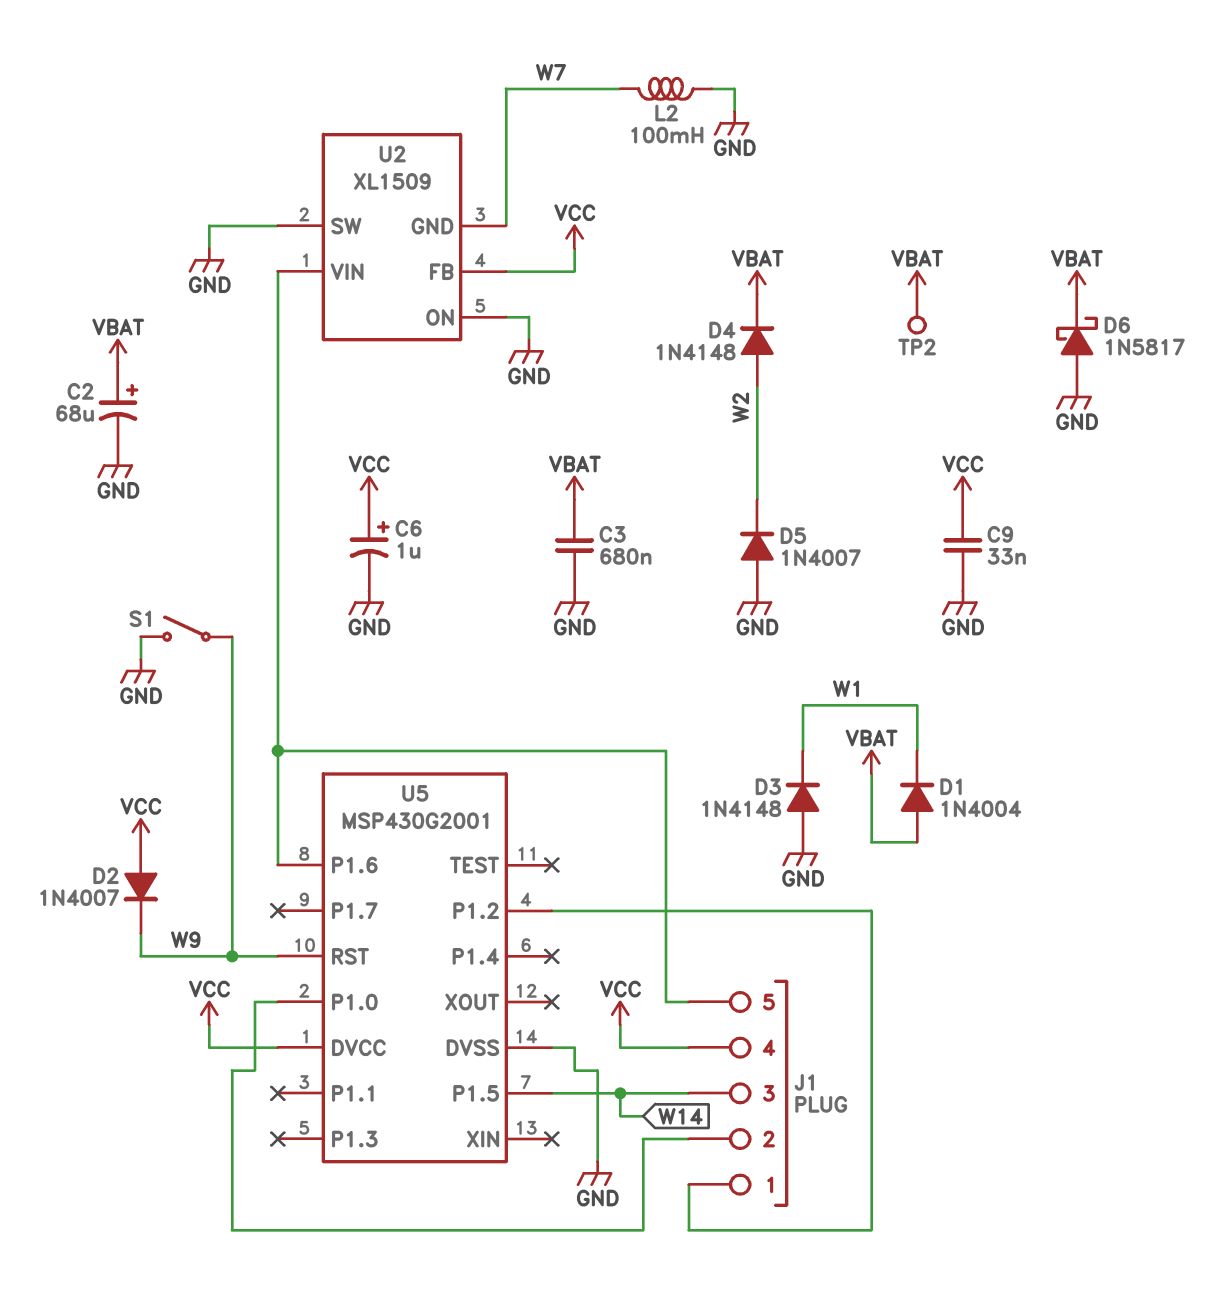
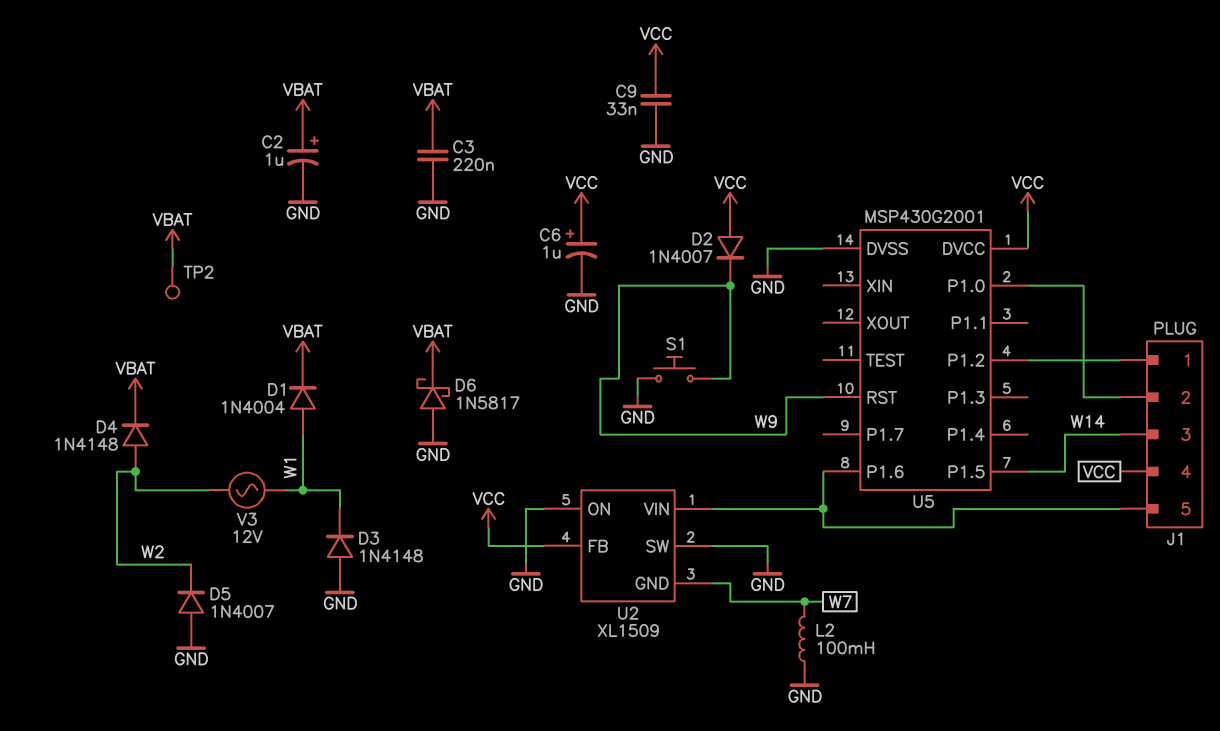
C2: 68uF (plus VBAT, minus GND) -> 1uF (plus VBAT, minus GND)
C3: 680nF (GND, VBAT) -> 220nF (GND, VBAT)
D1: diode 1N4004 (A VBAT, K W1) -> diode 1N4004 (A W1, K VBAT)
S1: switch (GND, W9) -> button (GND, W9)
V3: none -> AC 12V (W1, W2)

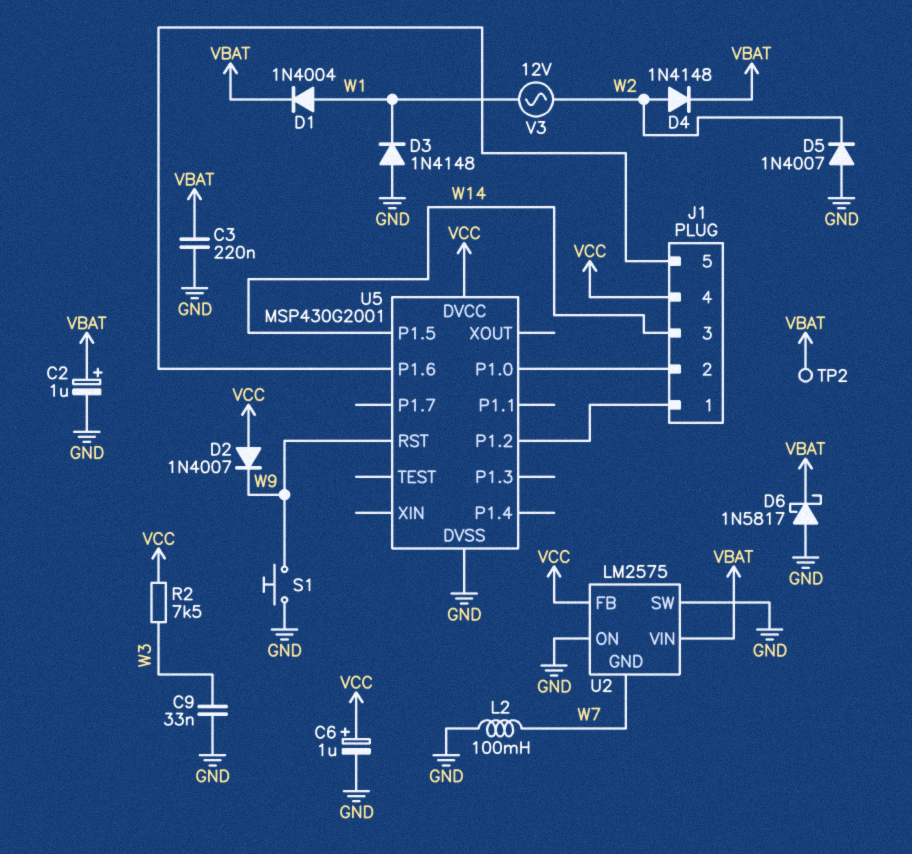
C9: 33nF (GND, VCC) -> 33nF (GND, W3)
R2: none -> 7.5k (VCC, W3)
U2: XL1509 -> LM2575
U2 pin VIN: J1/5 -> VBAT

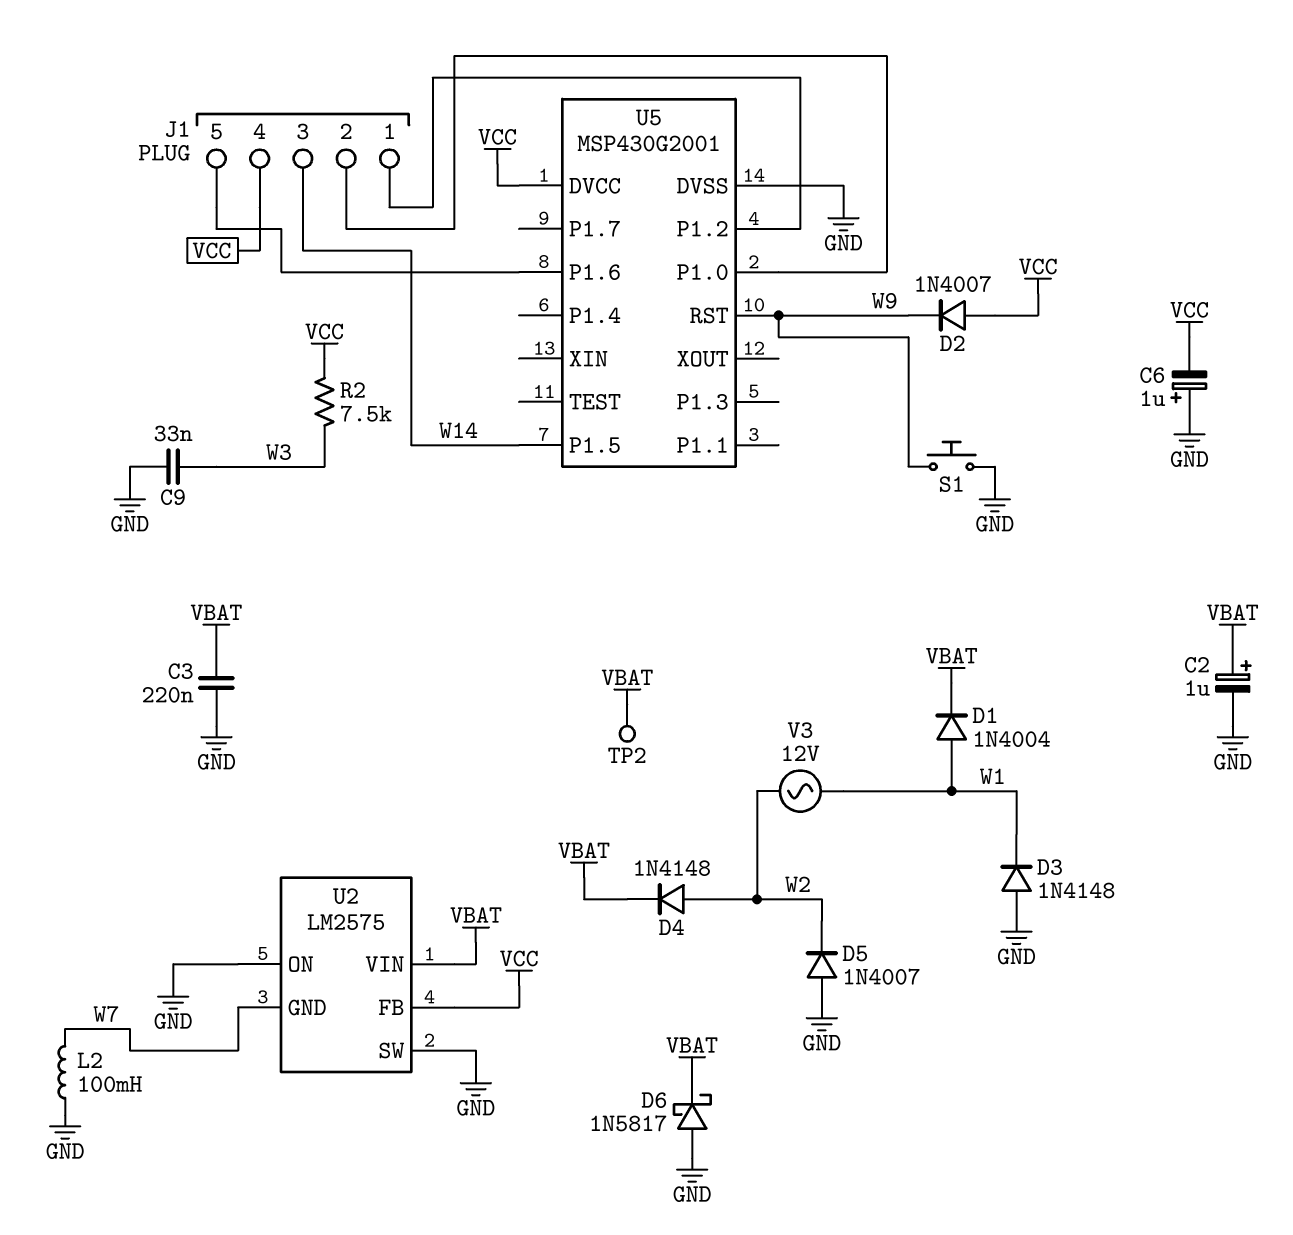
C6: 1uF (plus VCC, minus GND) -> 1uF (plus GND, minus VCC)

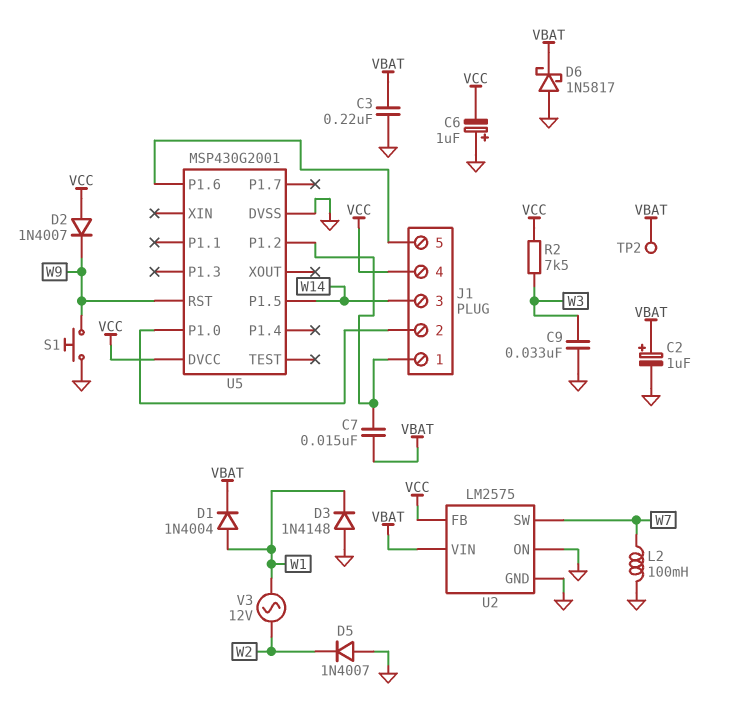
C7: none -> 15nF (J1/1, VBAT)
D4: diode 1N4148 (A W2, K VBAT) -> none
U2 pin GND: W7 -> GND
U2 pin SW: GND -> W7

